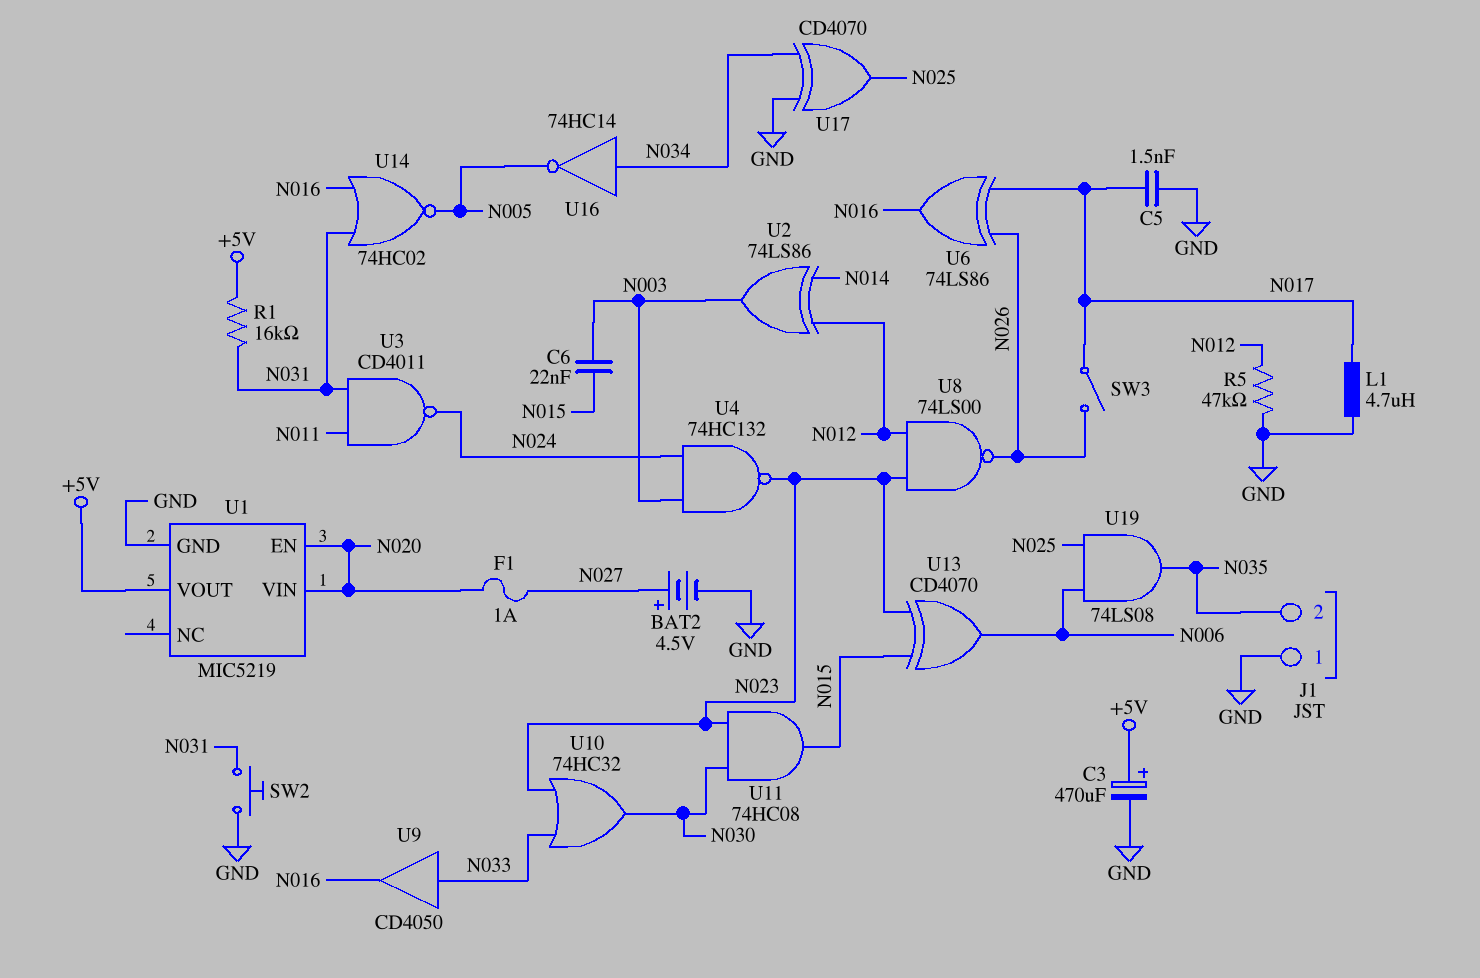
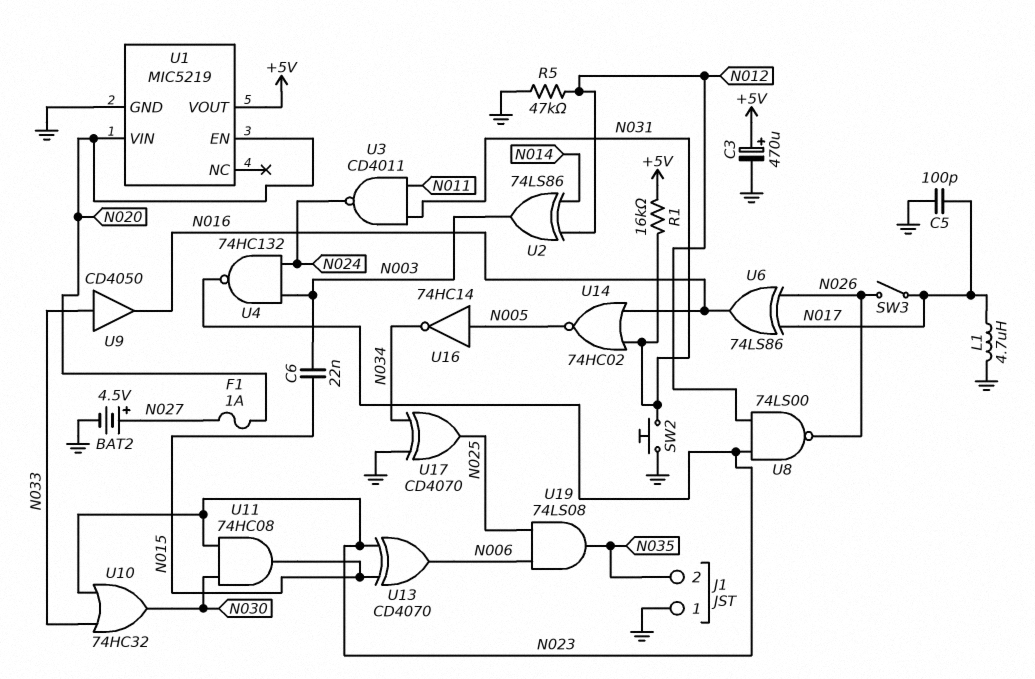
C5: 1.5nF (GND, N017) -> 100pF (GND, N017)
U16: NOT 74HC14 (in N034, out N005) -> NOT 74HC14 (in N005, out N034)

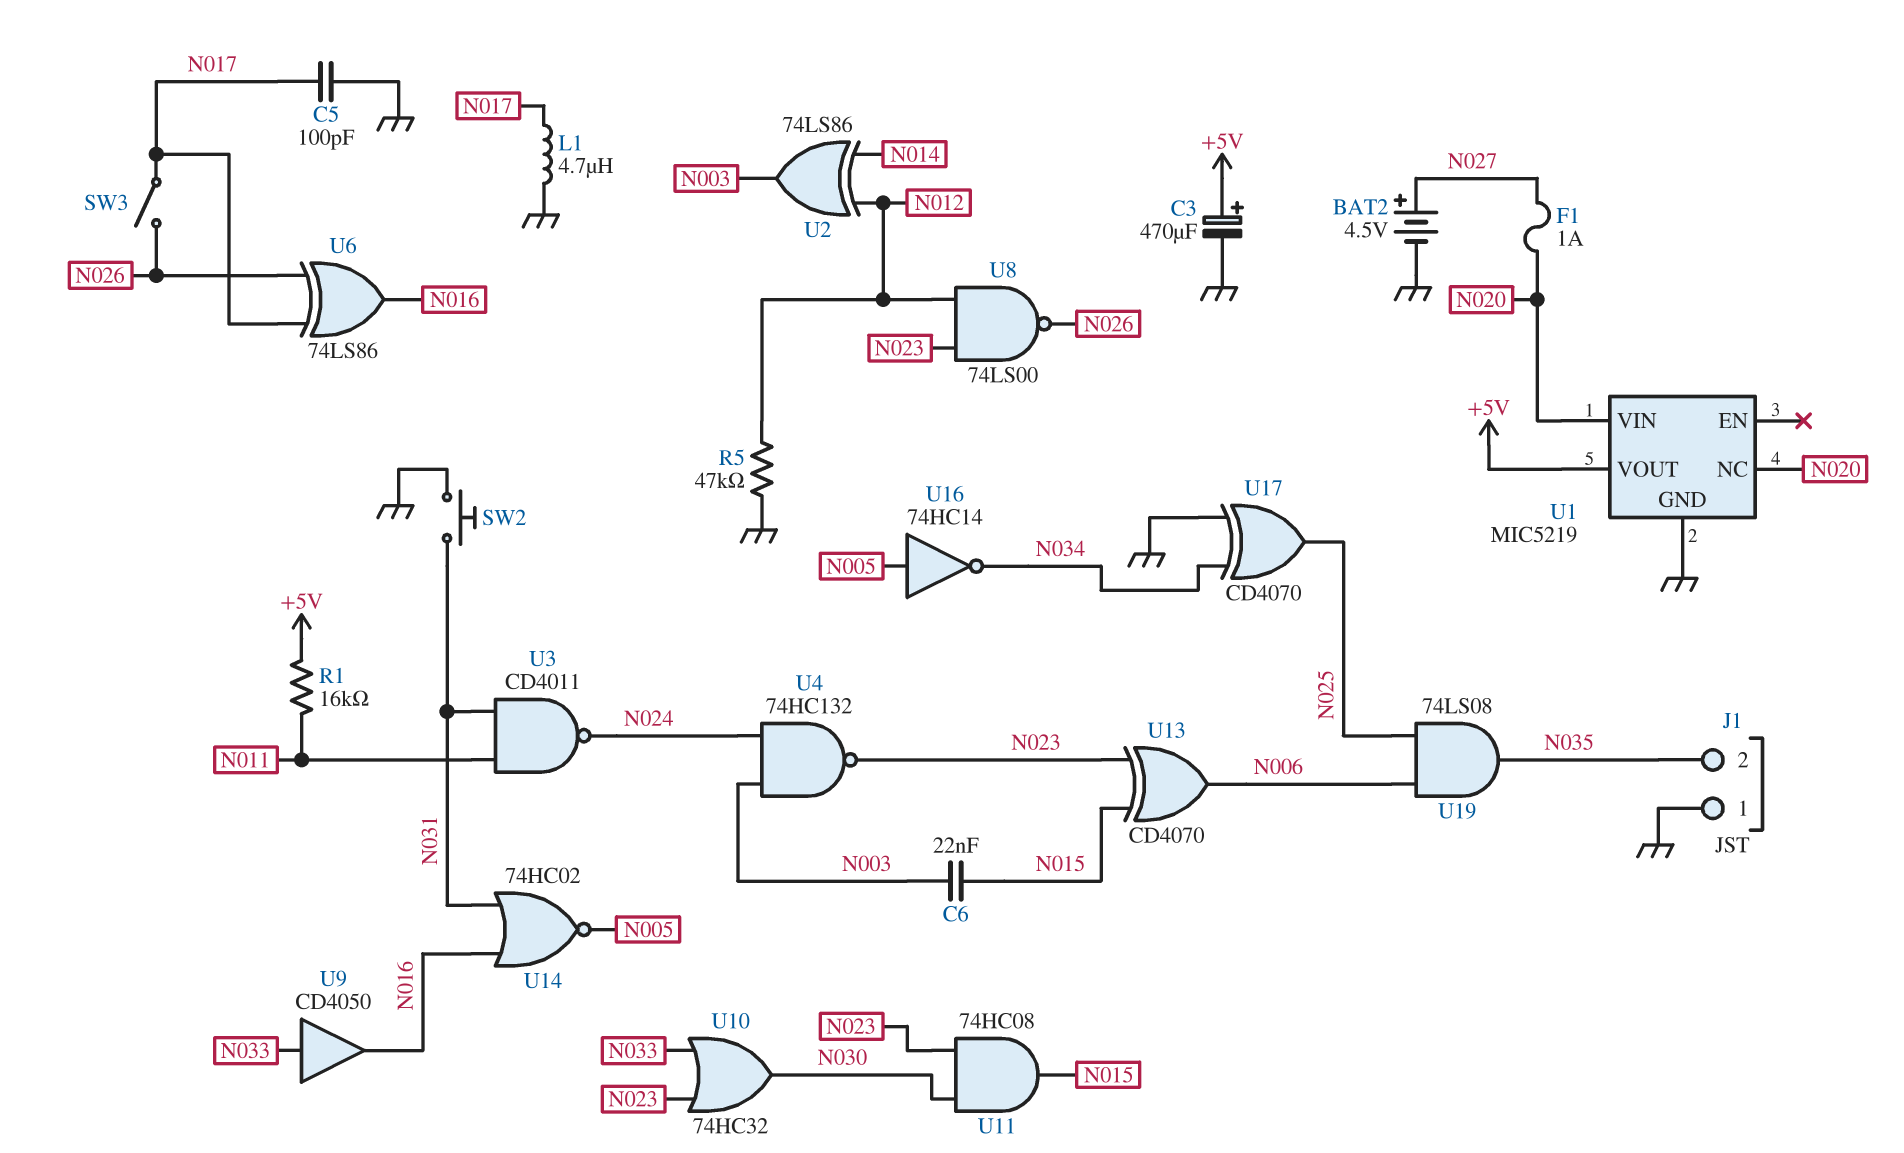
R1: 16k (+5V, N031) -> 16k (+5V, N011)
U1 pin EN: N020 -> none
U1 pin NC: none -> N020

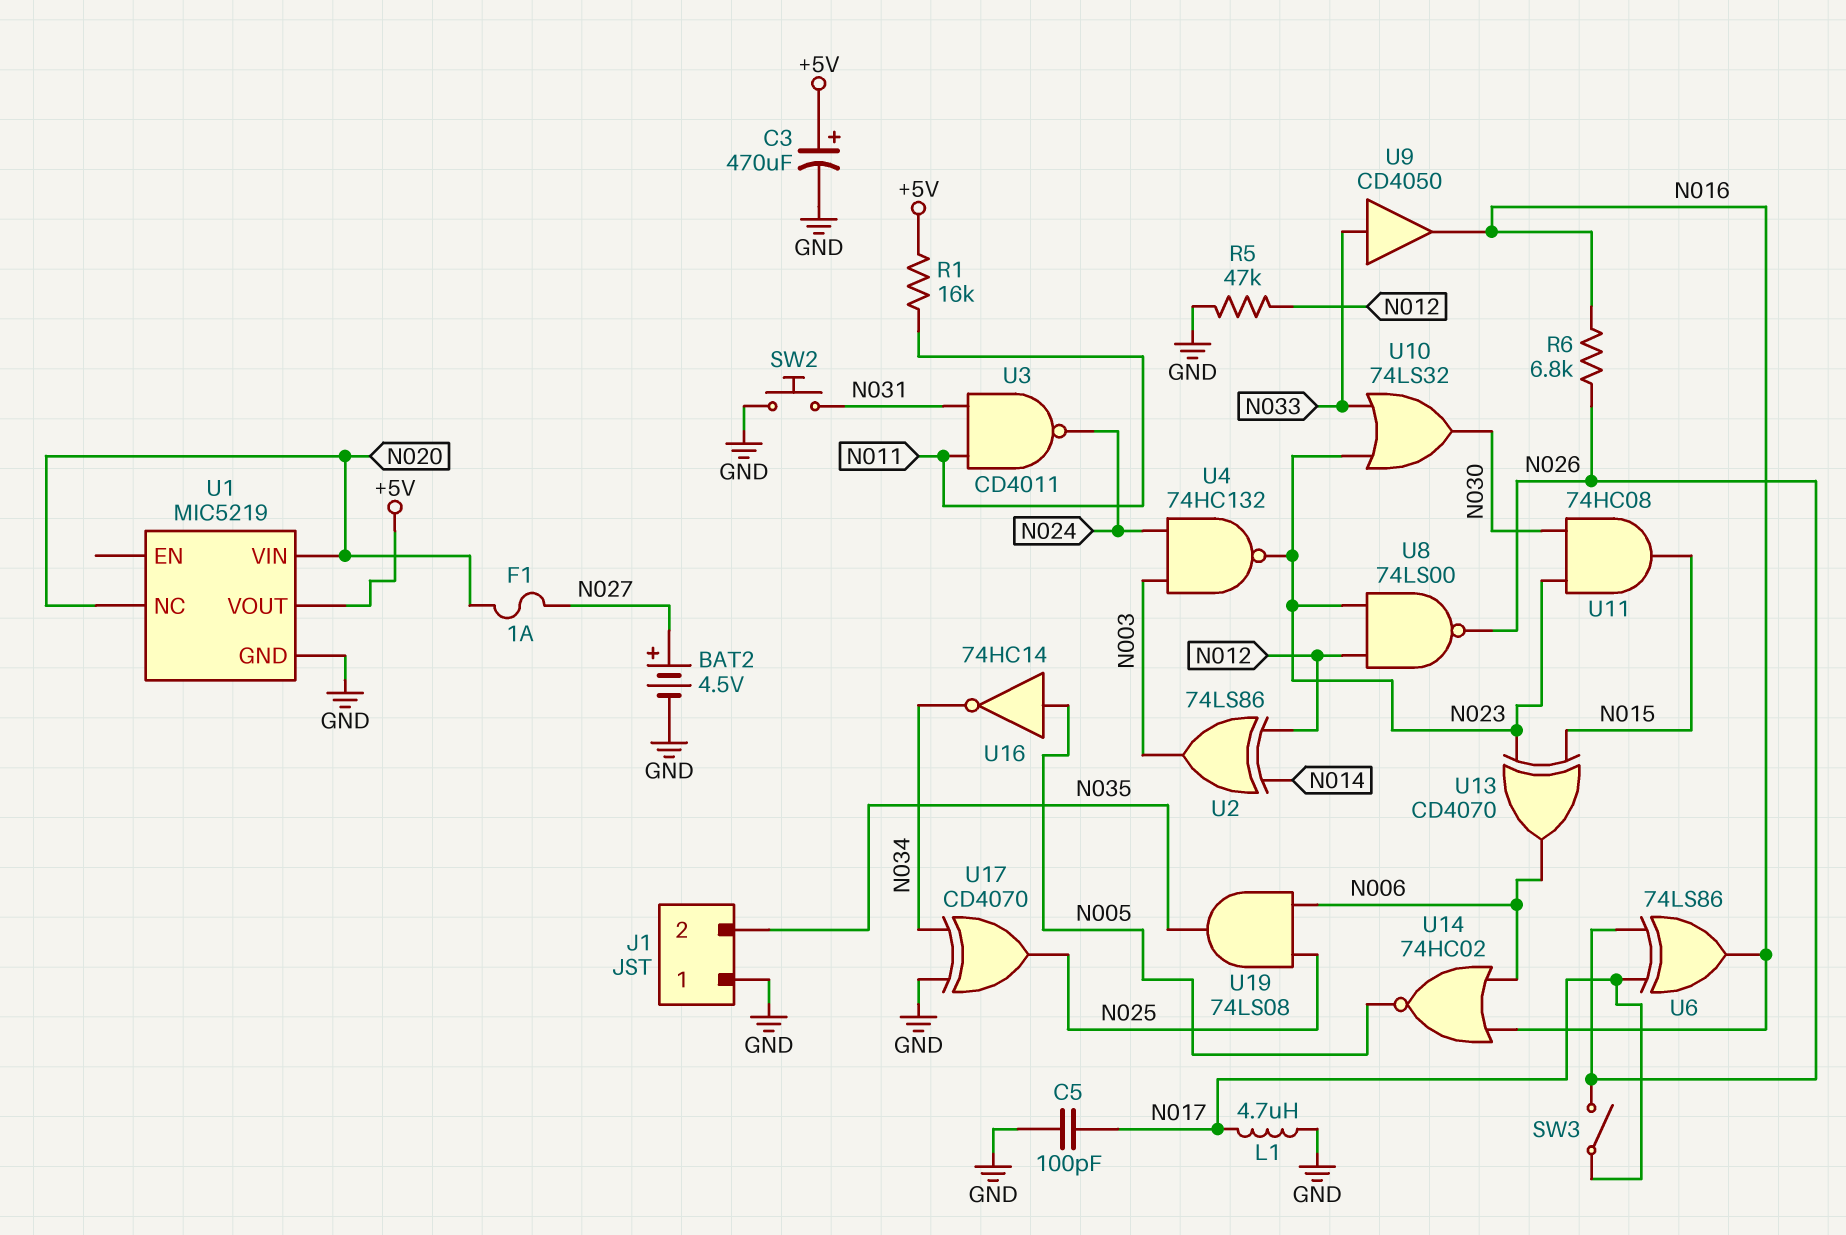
C6: 22nF (N003, N015) -> none
R6: none -> 6.8k (N016, N026)
U10: OR 74HC32 (in N023, in N033, out N030) -> OR 74LS32 (in N023, in N033, out N030)
U14: NOR 74HC02 (in N016, in N031, out N005) -> NOR 74HC02 (in N006, in N016, out N005)

